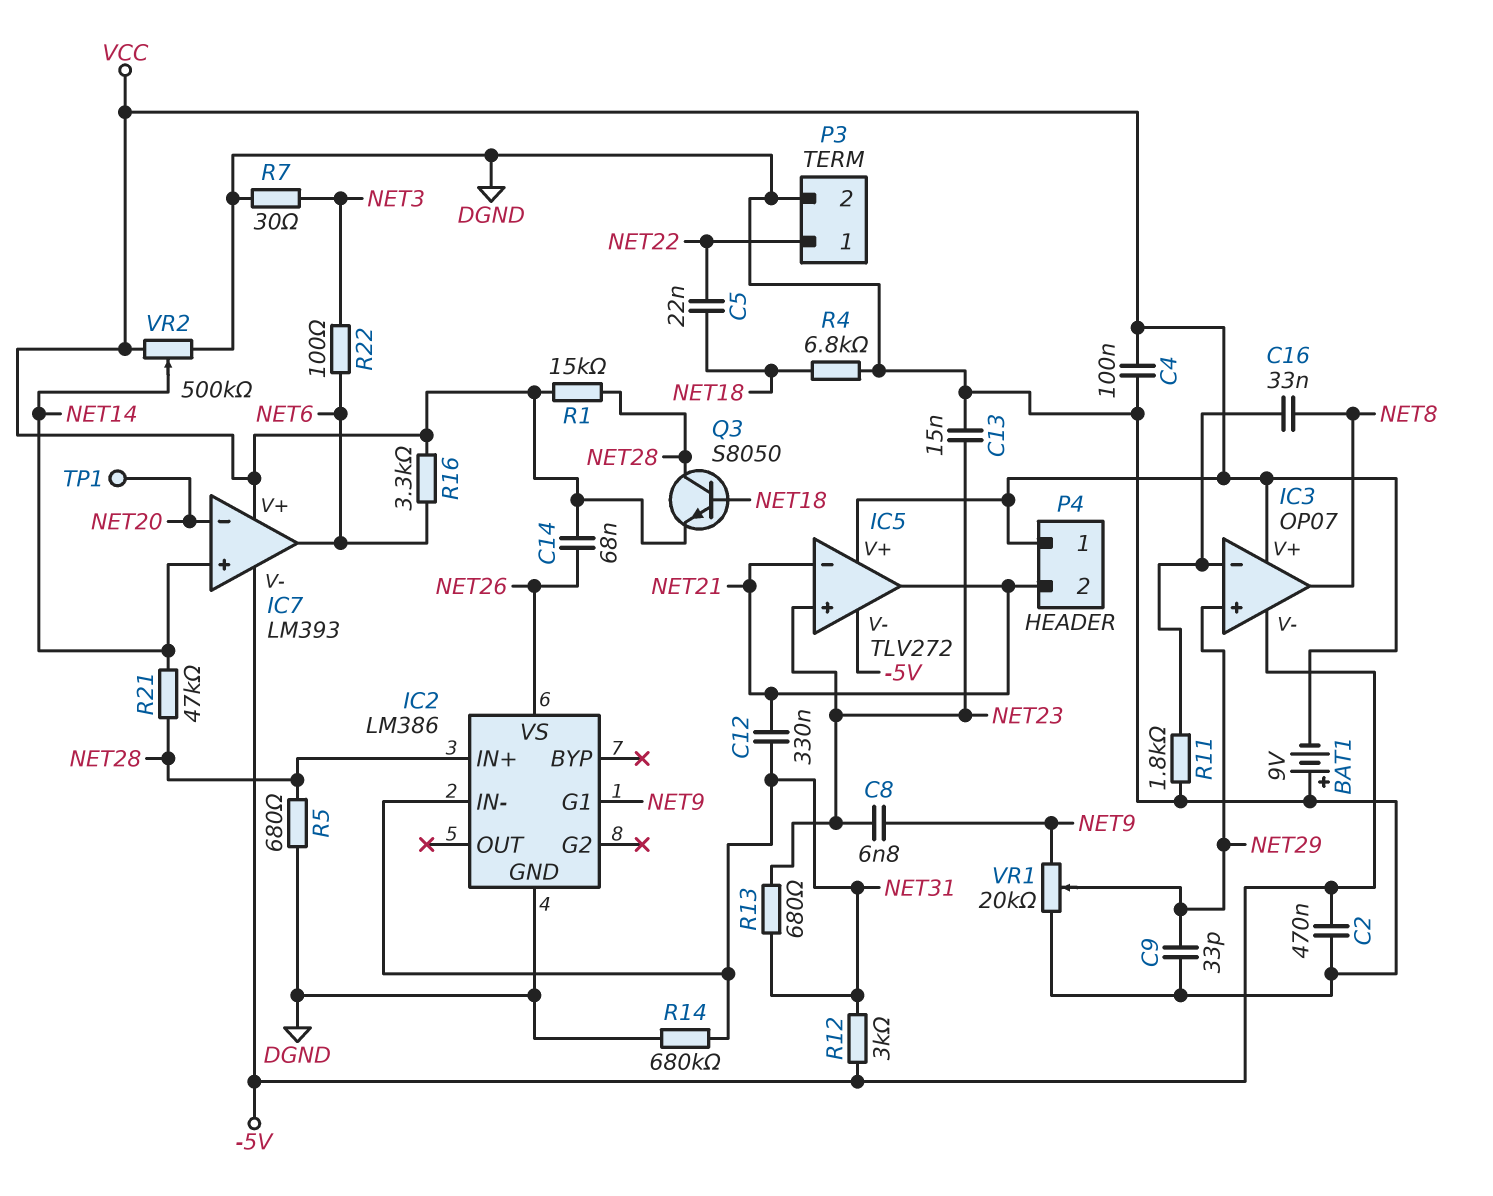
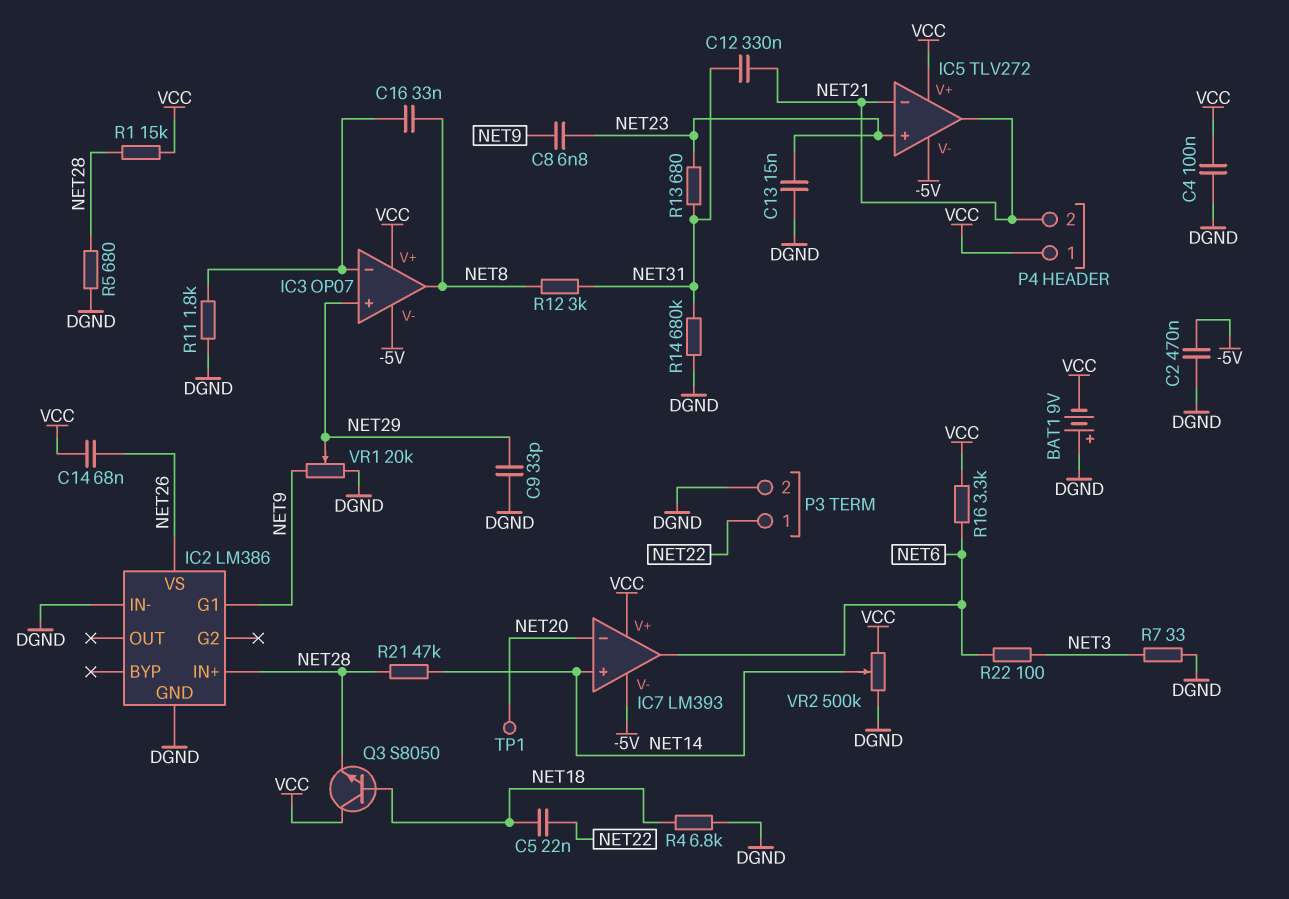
IC2 pin IN-: NET31 -> DGND
Q3: NPN S8050 (B NET18, C NET28, E VCC) -> NPN S8050 (B NET18, C VCC, E NET28)
R7: 30 (DGND, NET3) -> 33 (DGND, NET3)
R12: 3k (-5V, NET31) -> 3k (NET8, NET31)

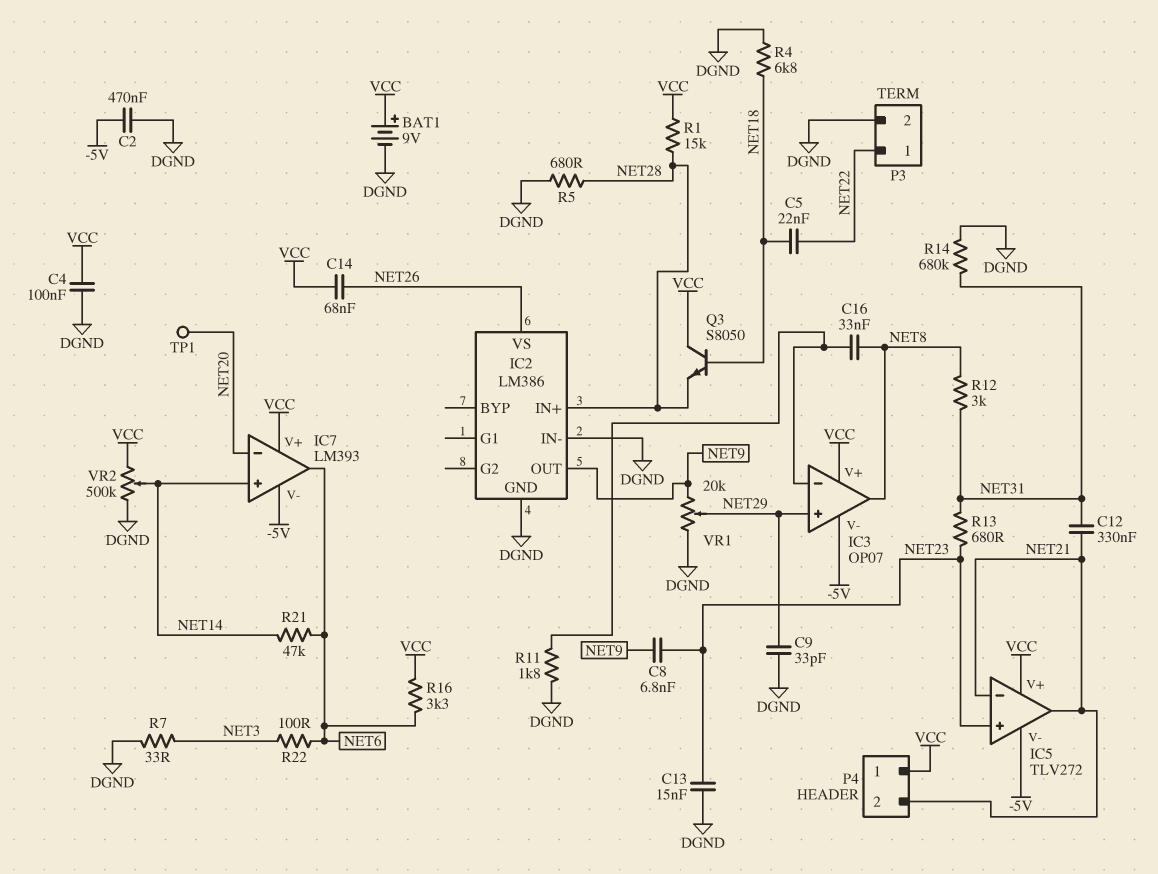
BAT1: 9V (plus DGND, minus VCC) -> 9V (plus VCC, minus DGND)
IC2 pin G1: NET9 -> none
IC2 pin OUT: none -> NET9
R21: 47k (NET14, NET28) -> 47k (NET6, NET14)

